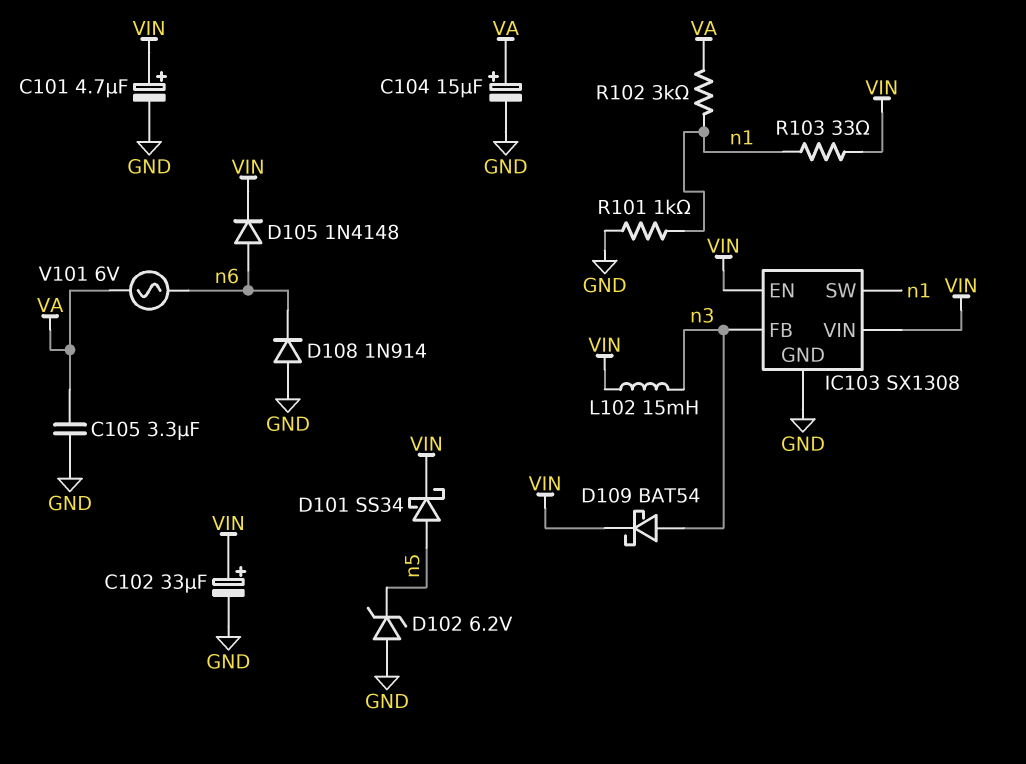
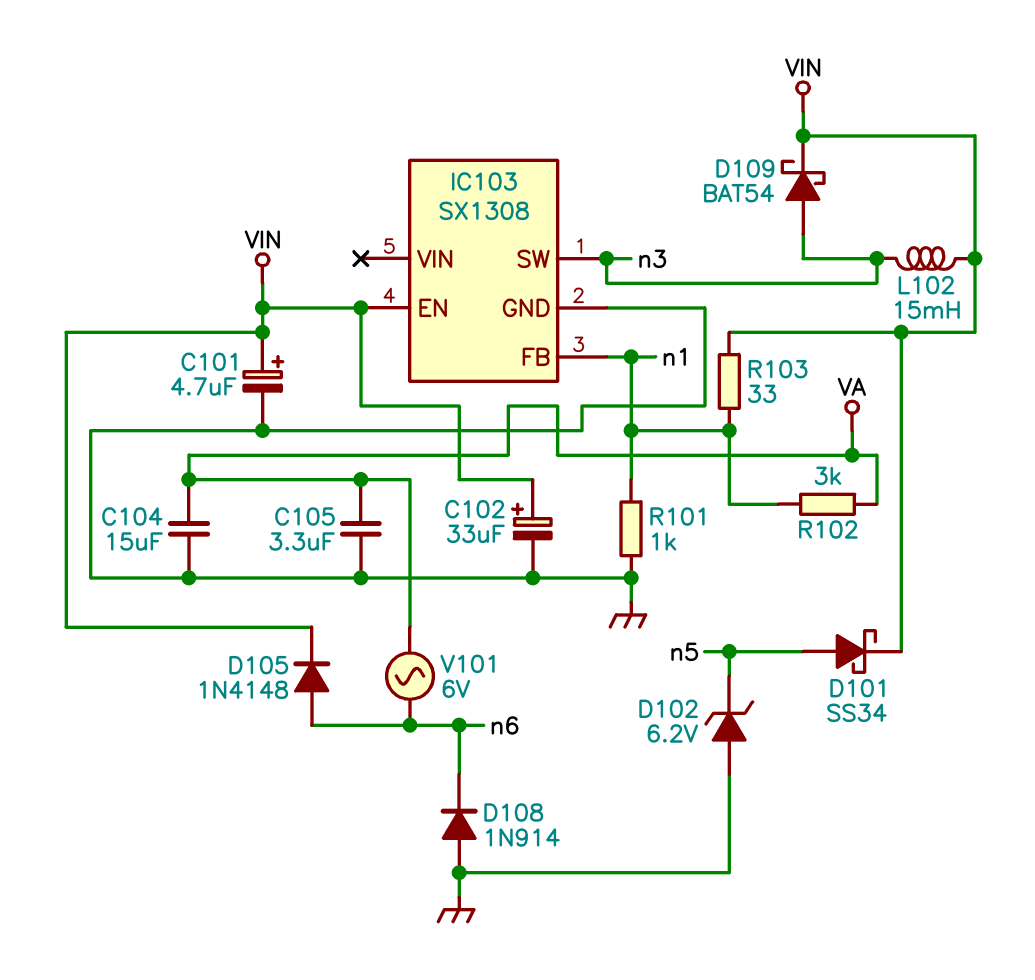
C104: 15uF (plus VA, minus GND) -> 15uF (GND, VA)
IC103 pin FB: n3 -> n1
IC103 pin SW: n1 -> n3
IC103 pin VIN: VIN -> none

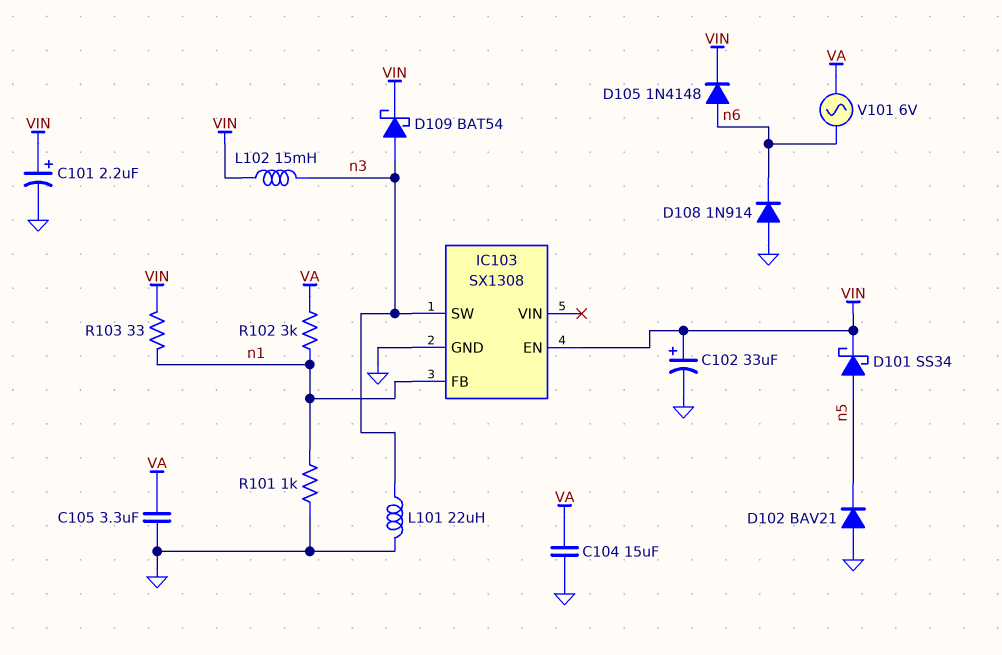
C101: 4.7uF (plus VIN, minus GND) -> 2.2uF (plus VIN, minus GND)
D102: zener 6.2V (A GND, K n5) -> diode BAV21 (A GND, K n5)
L101: none -> 22uH (GND, n3)

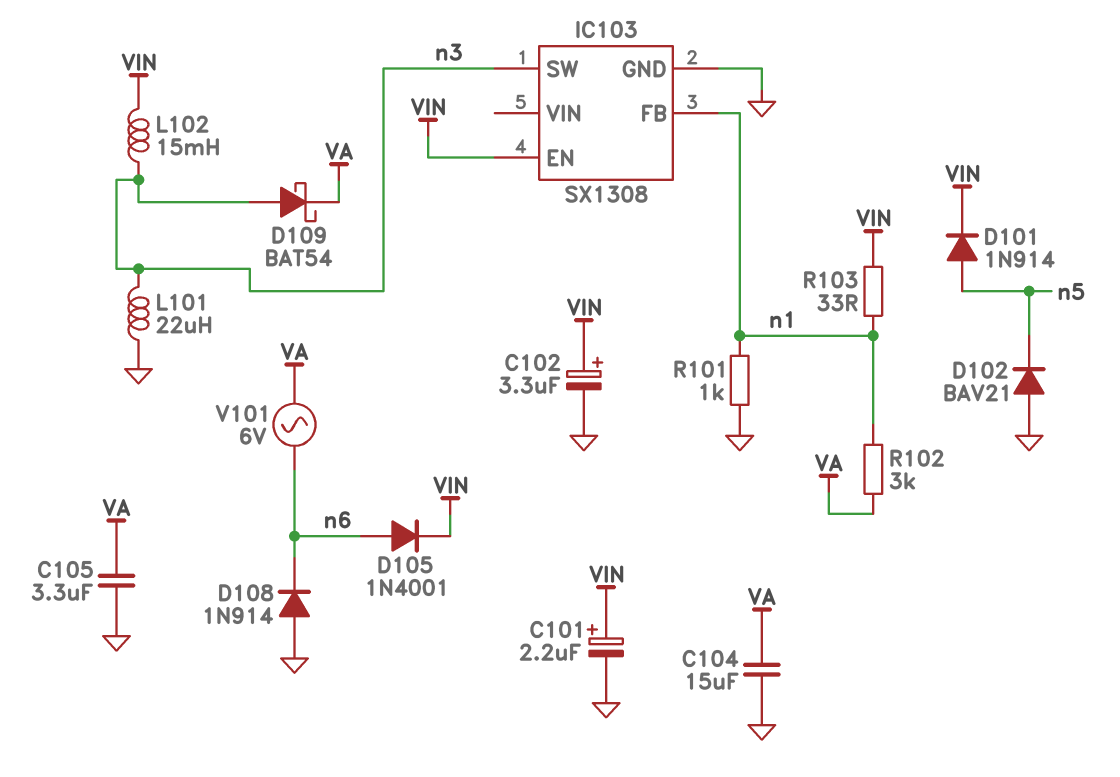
C102: 33uF (plus VIN, minus GND) -> 3.3uF (plus VIN, minus GND)
D101: schottky SS34 (A n5, K VIN) -> diode 1N914 (A n5, K VIN)
D105: diode 1N4148 (A n6, K VIN) -> diode 1N4001 (A n6, K VIN)
D109: schottky BAT54 (A n3, K VIN) -> schottky BAT54 (A n3, K VA)

